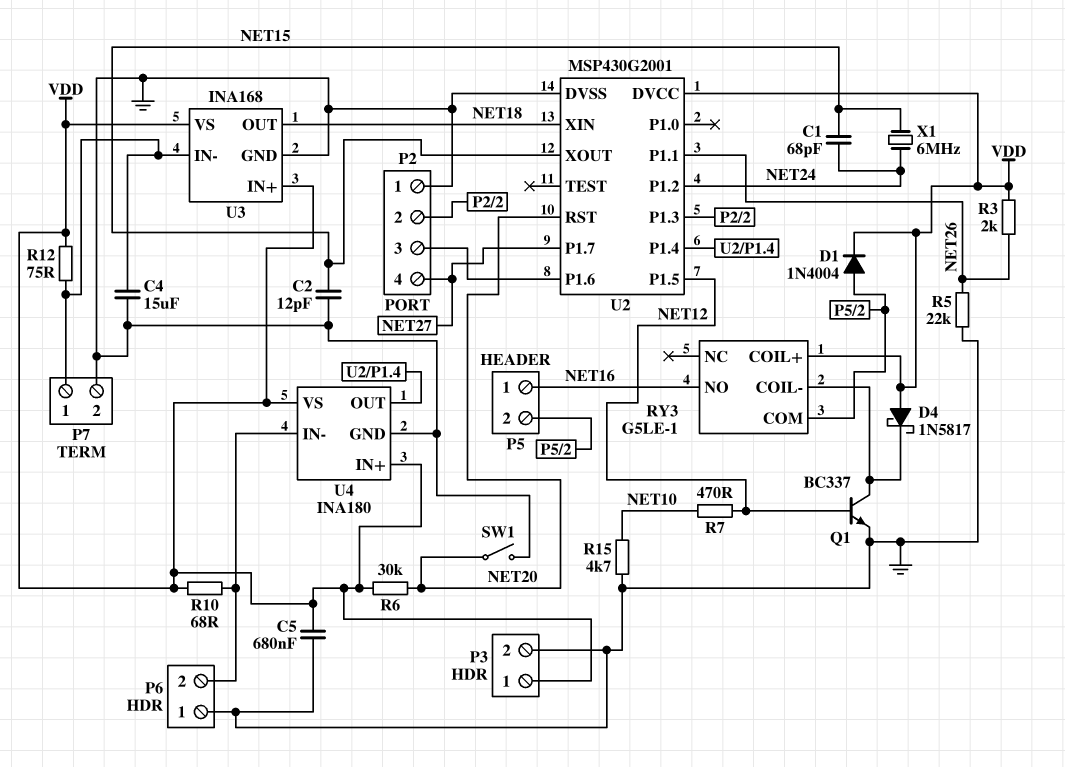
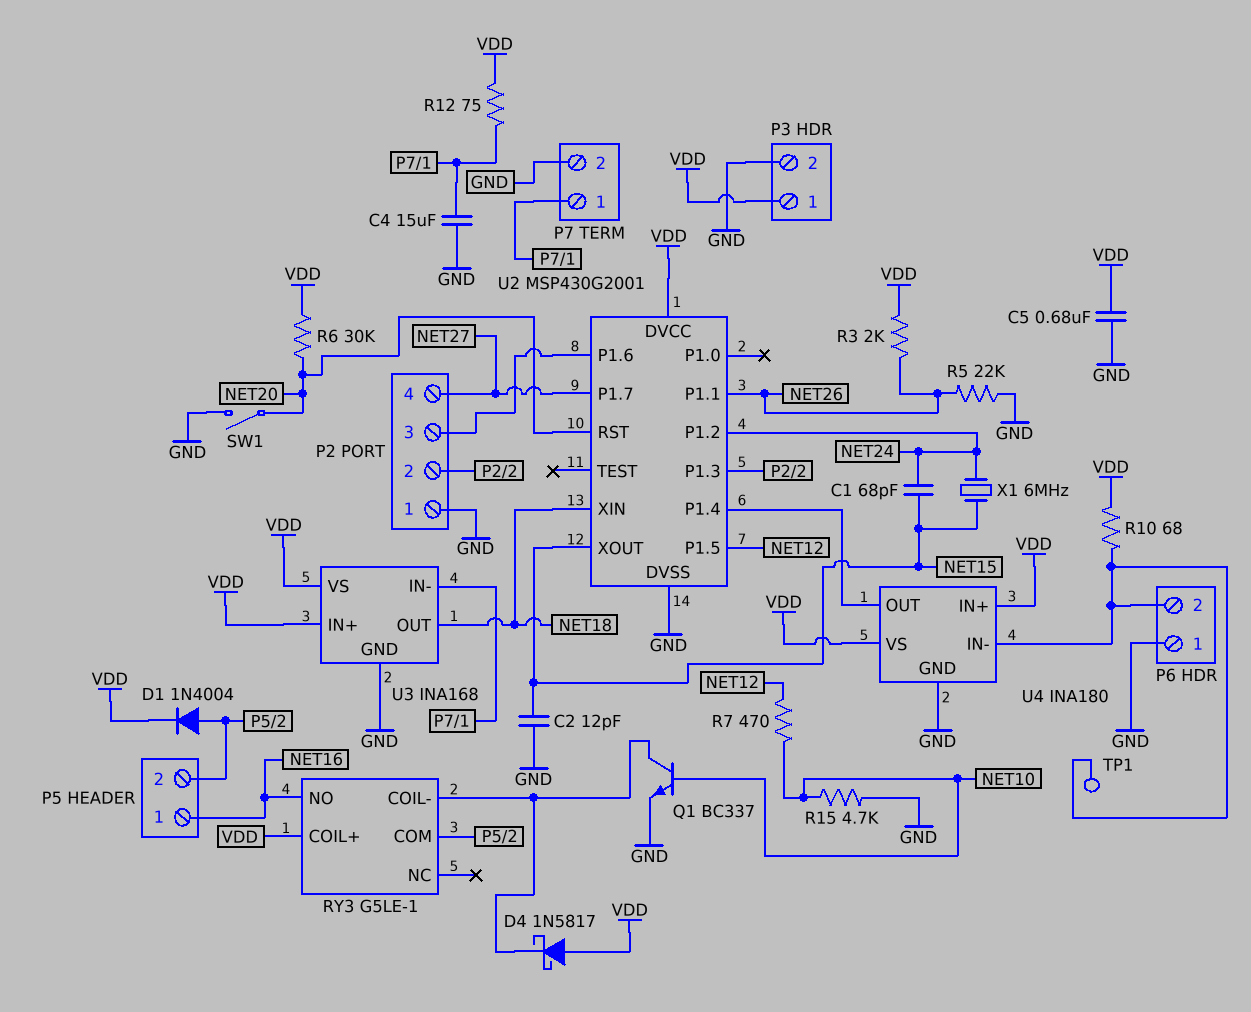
Q1: NPN BC337 (B NET12, C RY3/COIL-, E GND) -> NPN BC337 (B NET10, C RY3/COIL-, E GND)
TP1: none -> test point (P6/2)

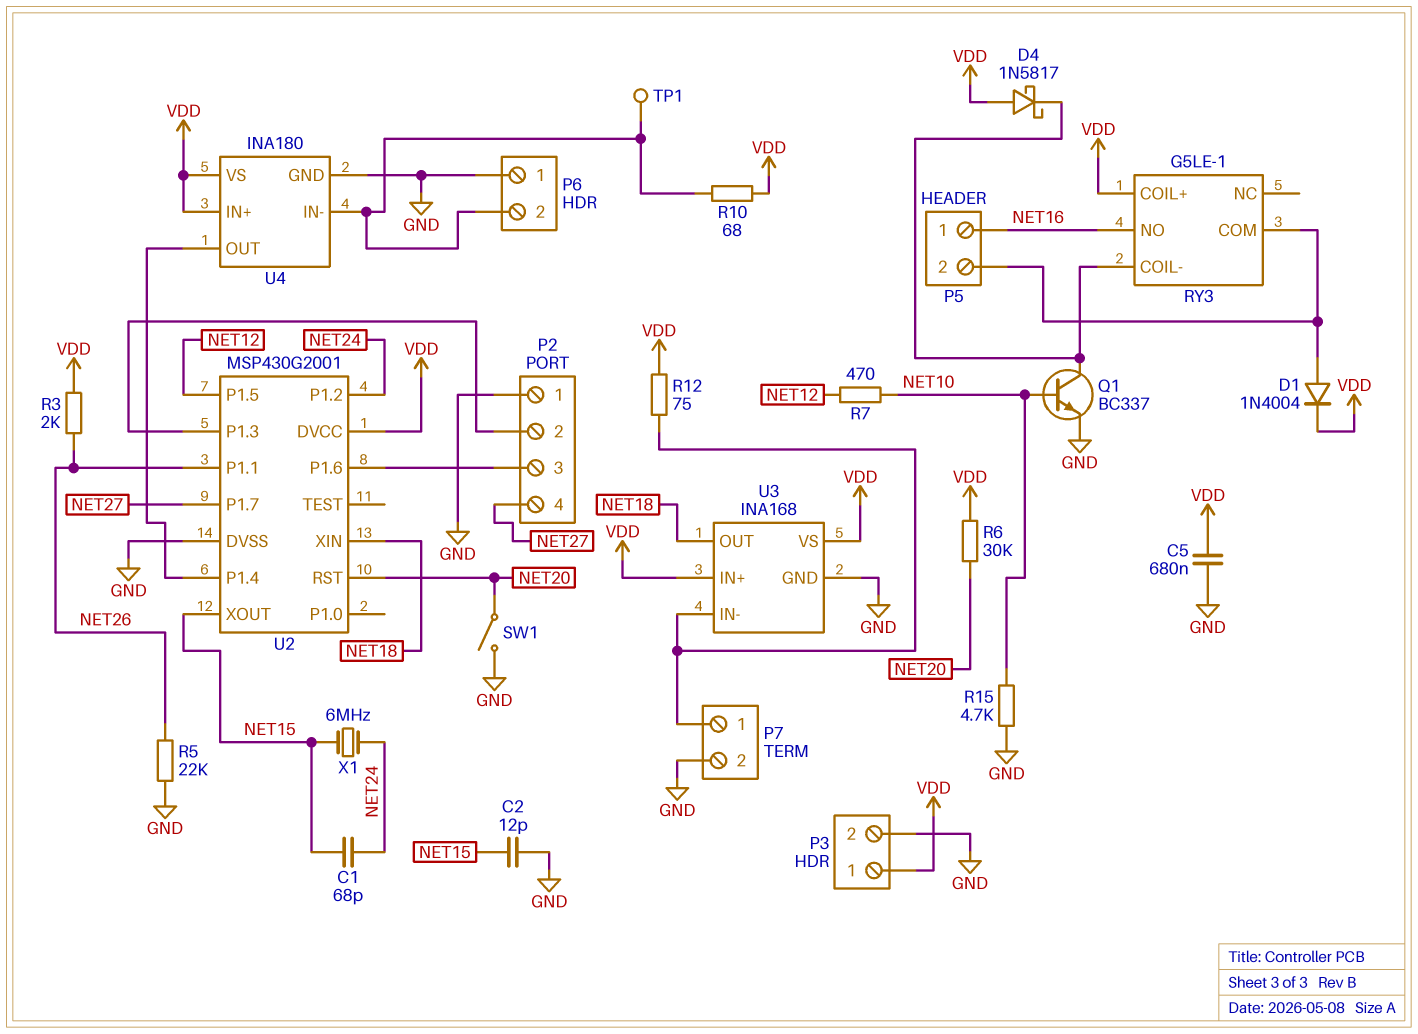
C4: 15uF (GND, P7/1) -> none

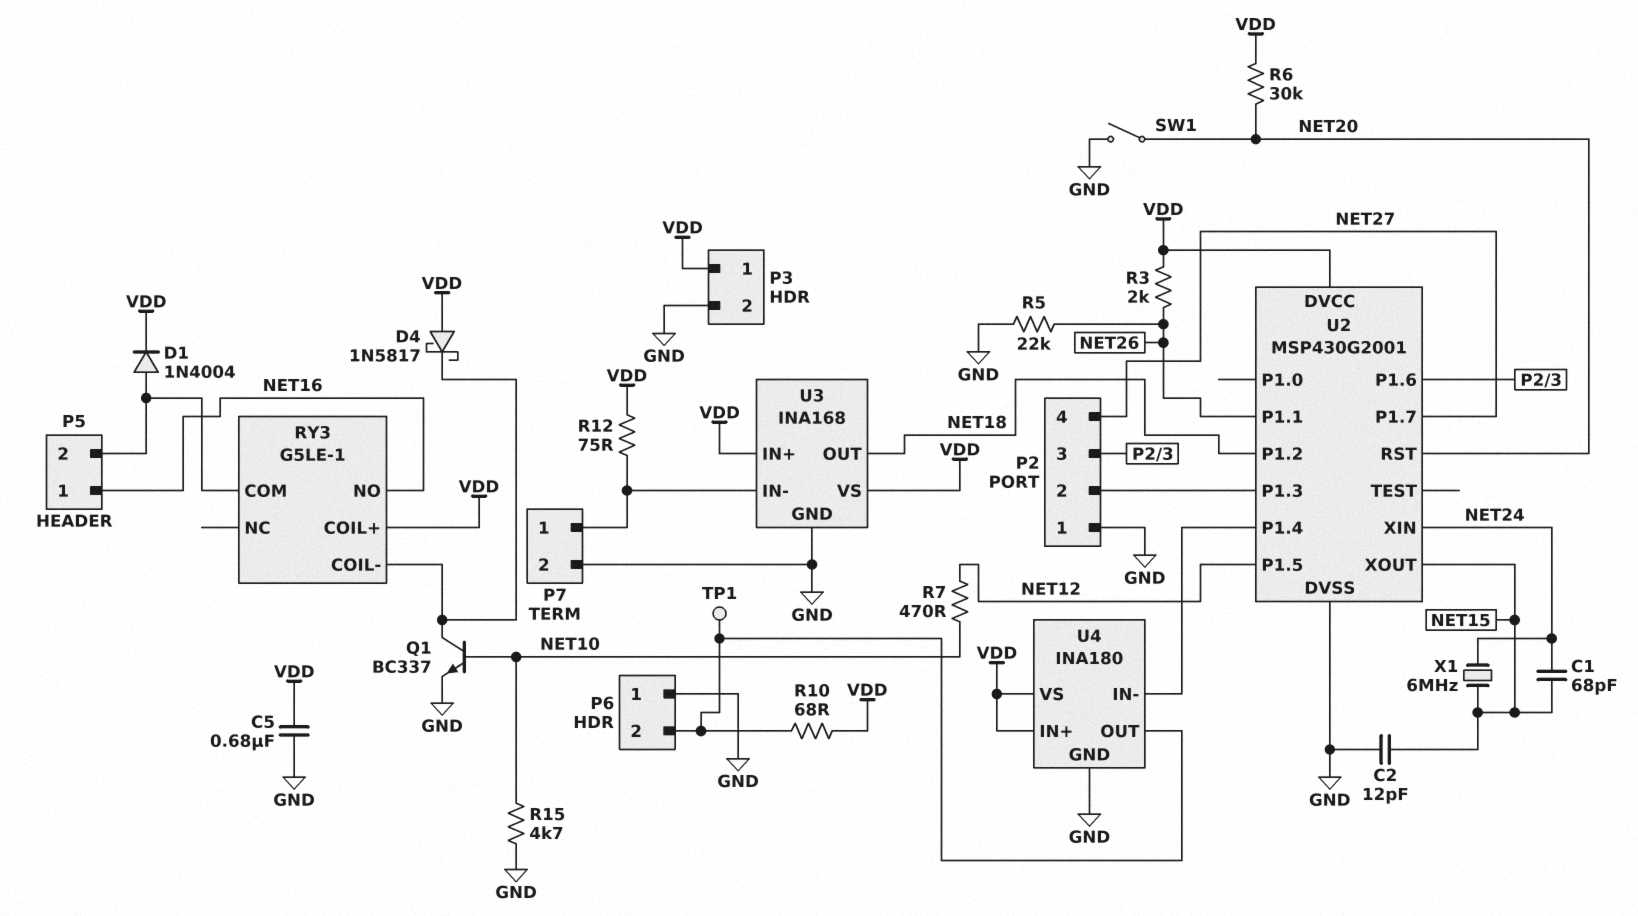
U2 pin P1.2: NET24 -> NET18
U2 pin XIN: NET18 -> NET24
U4 pin IN-: P6/2 -> U2/P1.4
U4 pin OUT: U2/P1.4 -> P6/2

